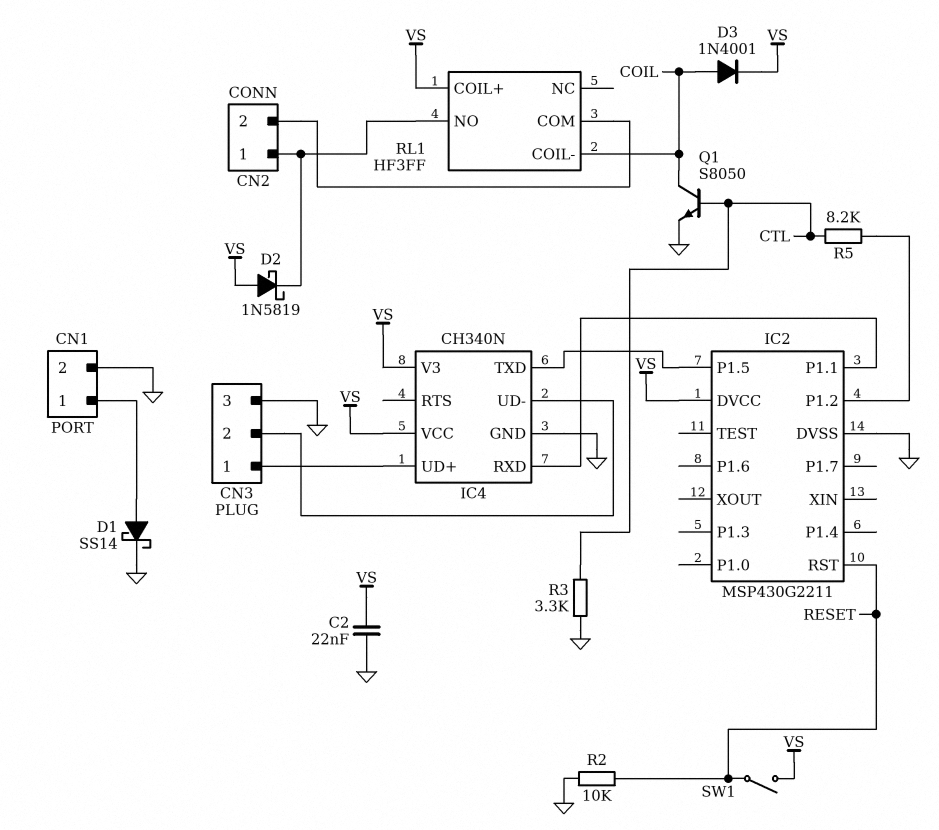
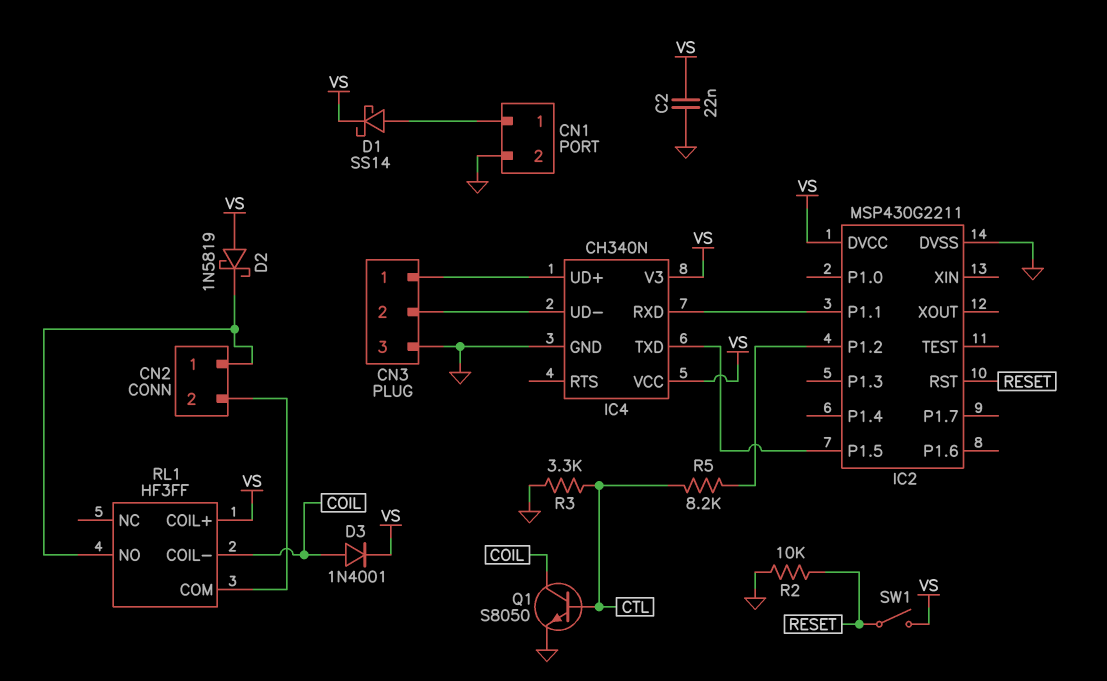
D1: schottky SS14 (A CN1/1, K GND) -> schottky SS14 (A CN1/1, K VS)

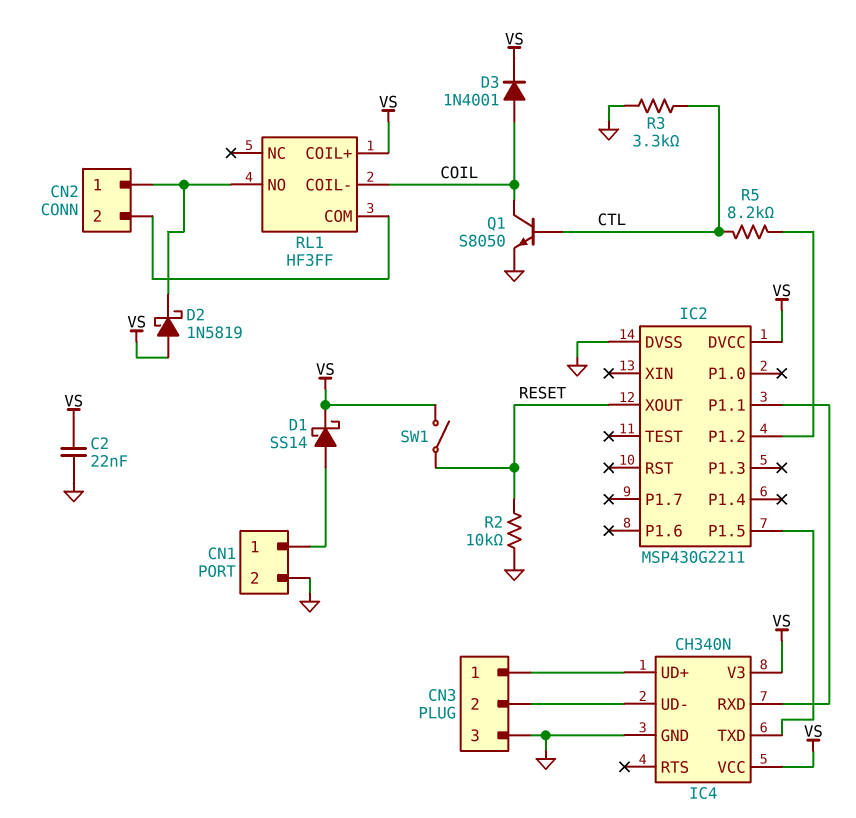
IC2 pin RST: RESET -> none
IC2 pin XOUT: none -> RESET

